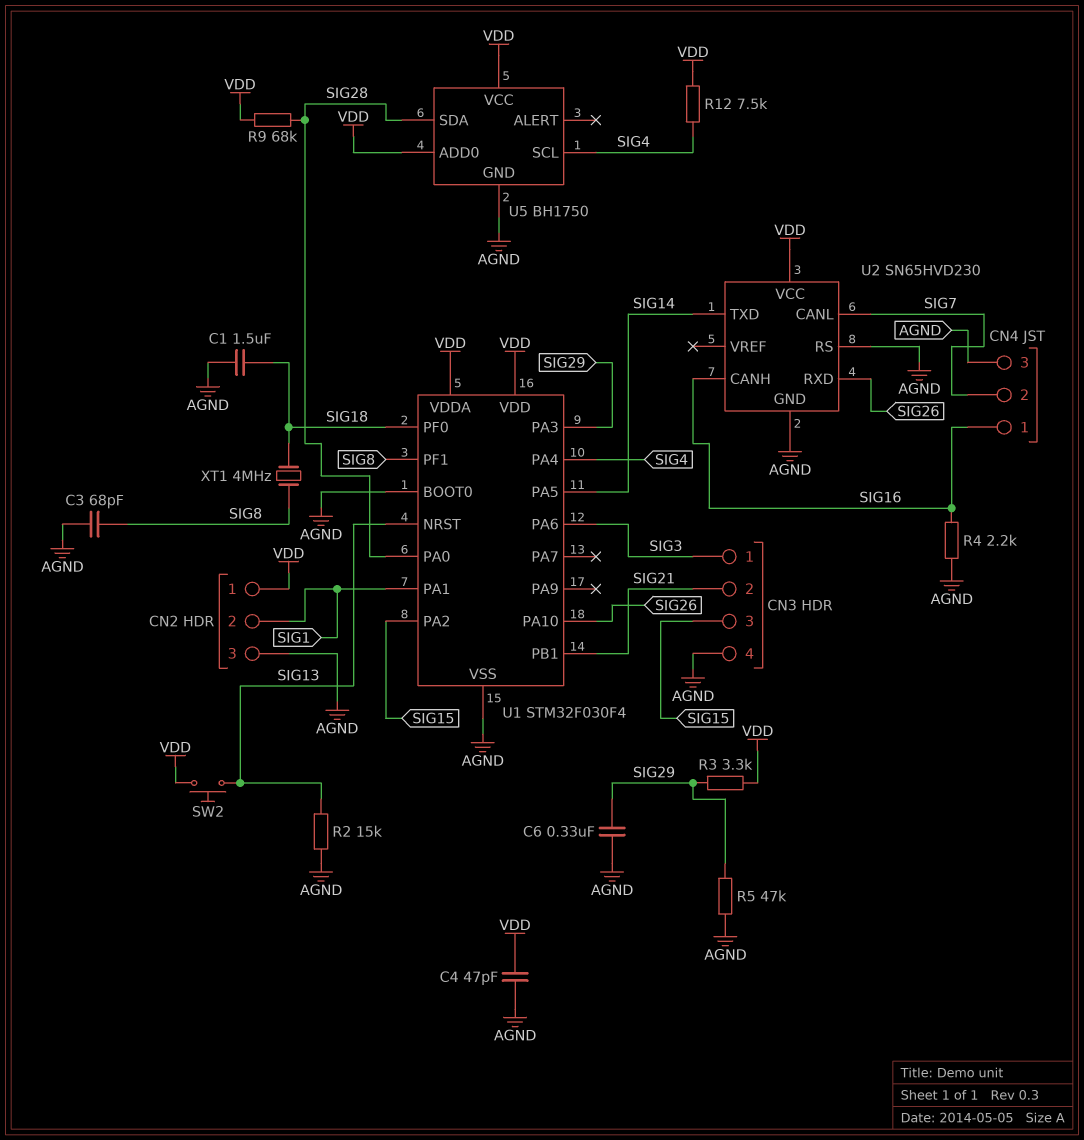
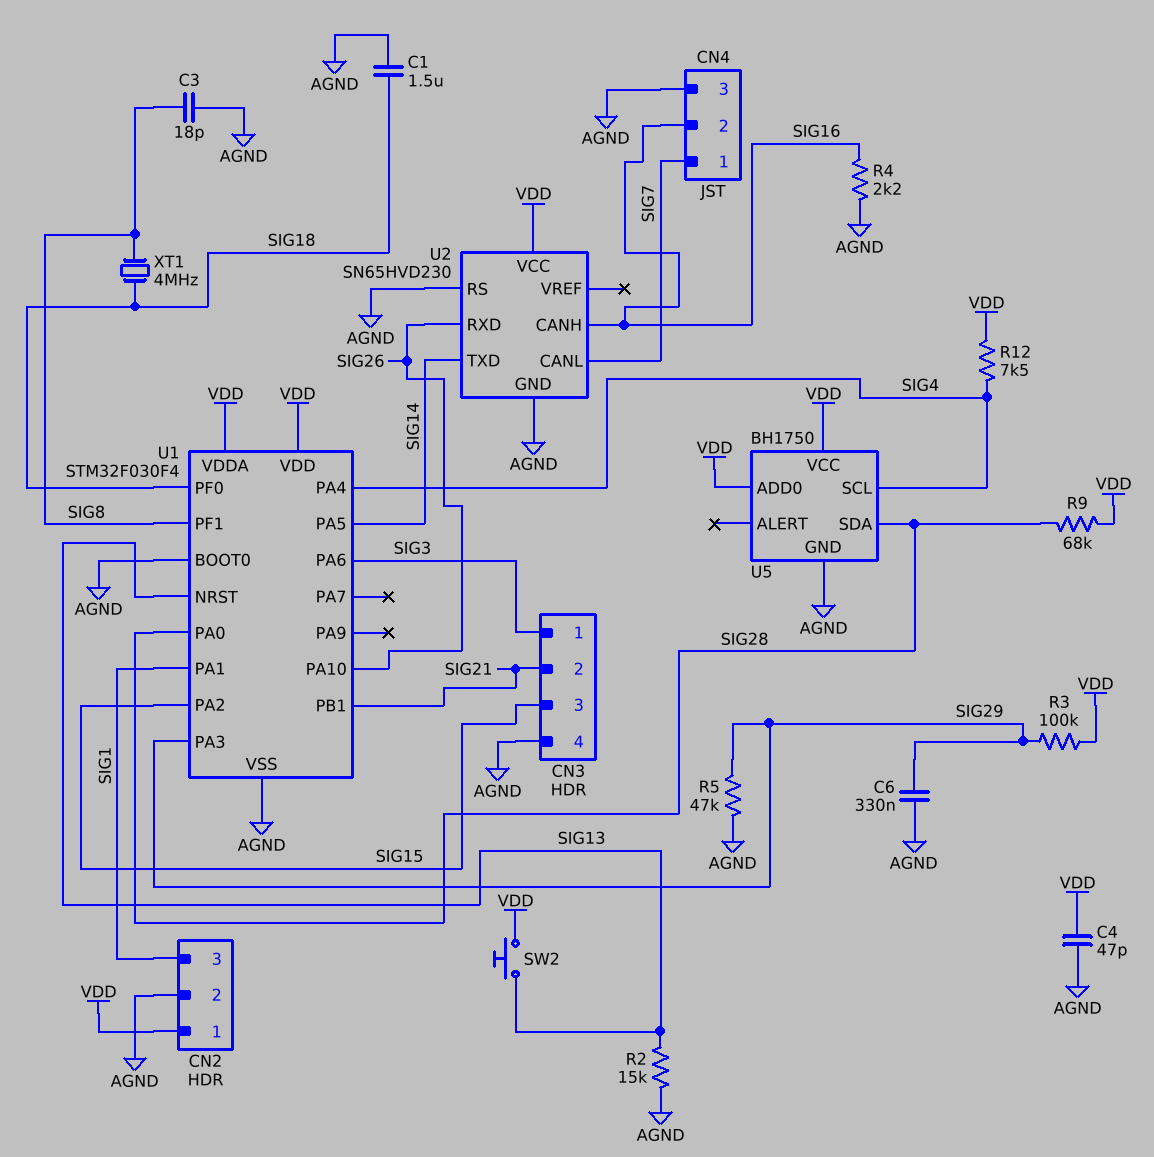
C3: 68pF (AGND, SIG8) -> 18pF (AGND, SIG8)
CN2 pin 2: SIG1 -> AGND
CN2 pin 3: AGND -> SIG1
CN4 pin 1: SIG16 -> SIG7
CN4 pin 2: SIG7 -> SIG16
R3: 3.3k (SIG29, VDD) -> 100k (SIG29, VDD)

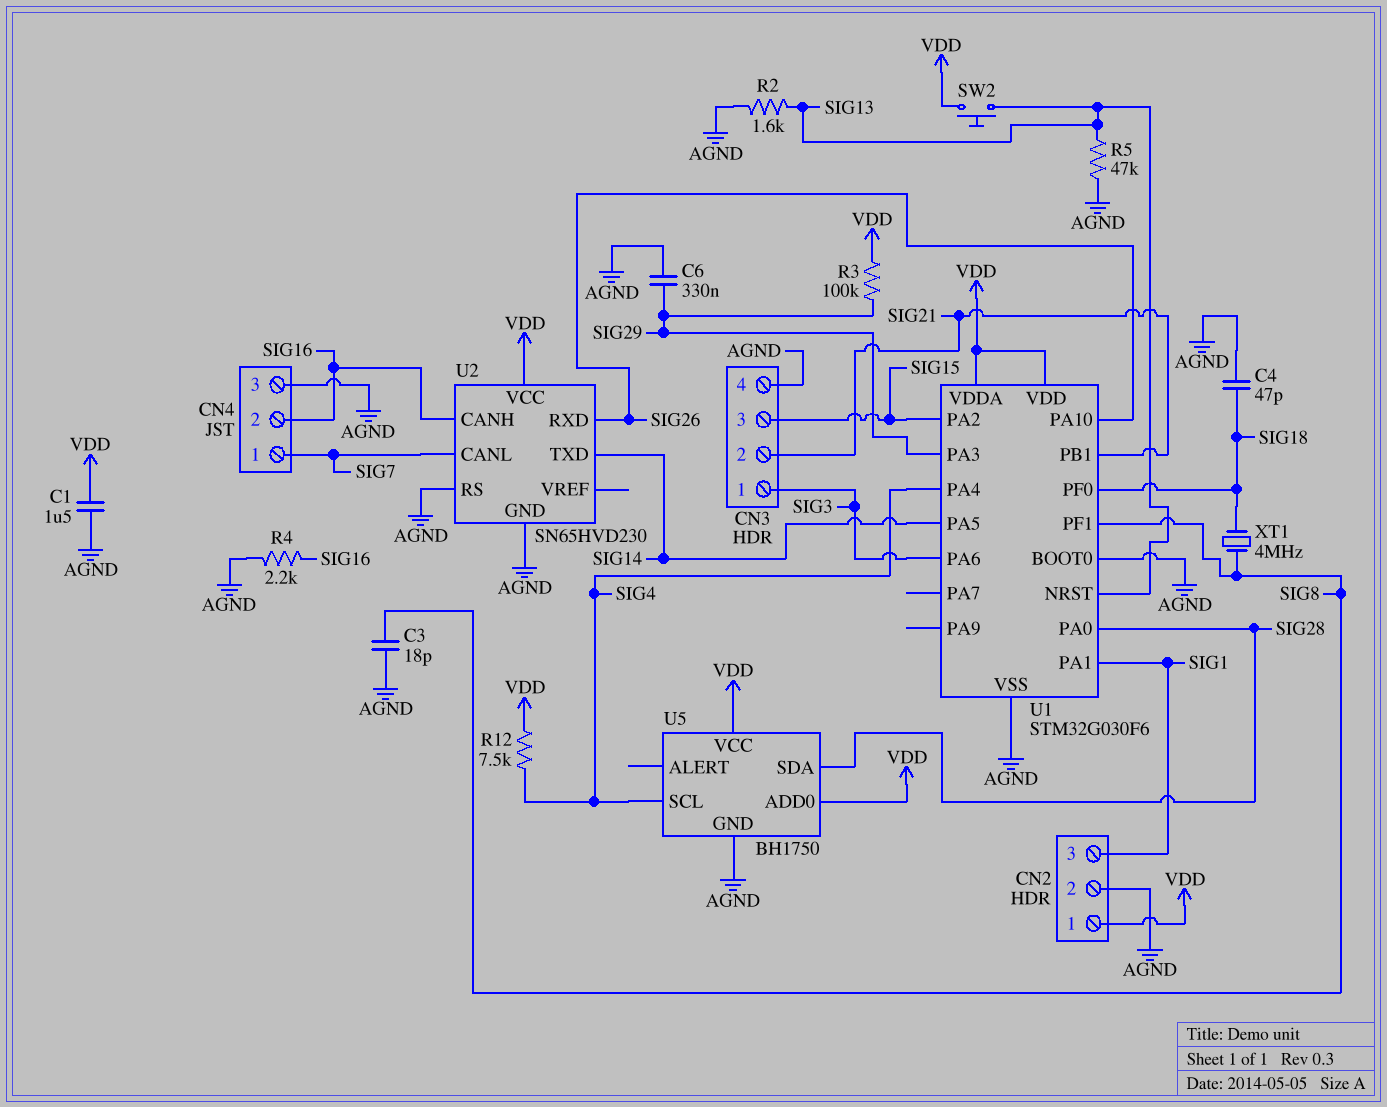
C1: 1.5uF (AGND, SIG18) -> 1.5uF (AGND, VDD)
C4: 47pF (AGND, VDD) -> 47pF (AGND, SIG18)
R2: 15k (AGND, SIG13) -> 1.6k (AGND, SIG13)
R5: 47k (AGND, SIG29) -> 47k (AGND, SIG13)
R9: 68k (SIG28, VDD) -> none
U1: STM32F030F4 -> STM32G030F6

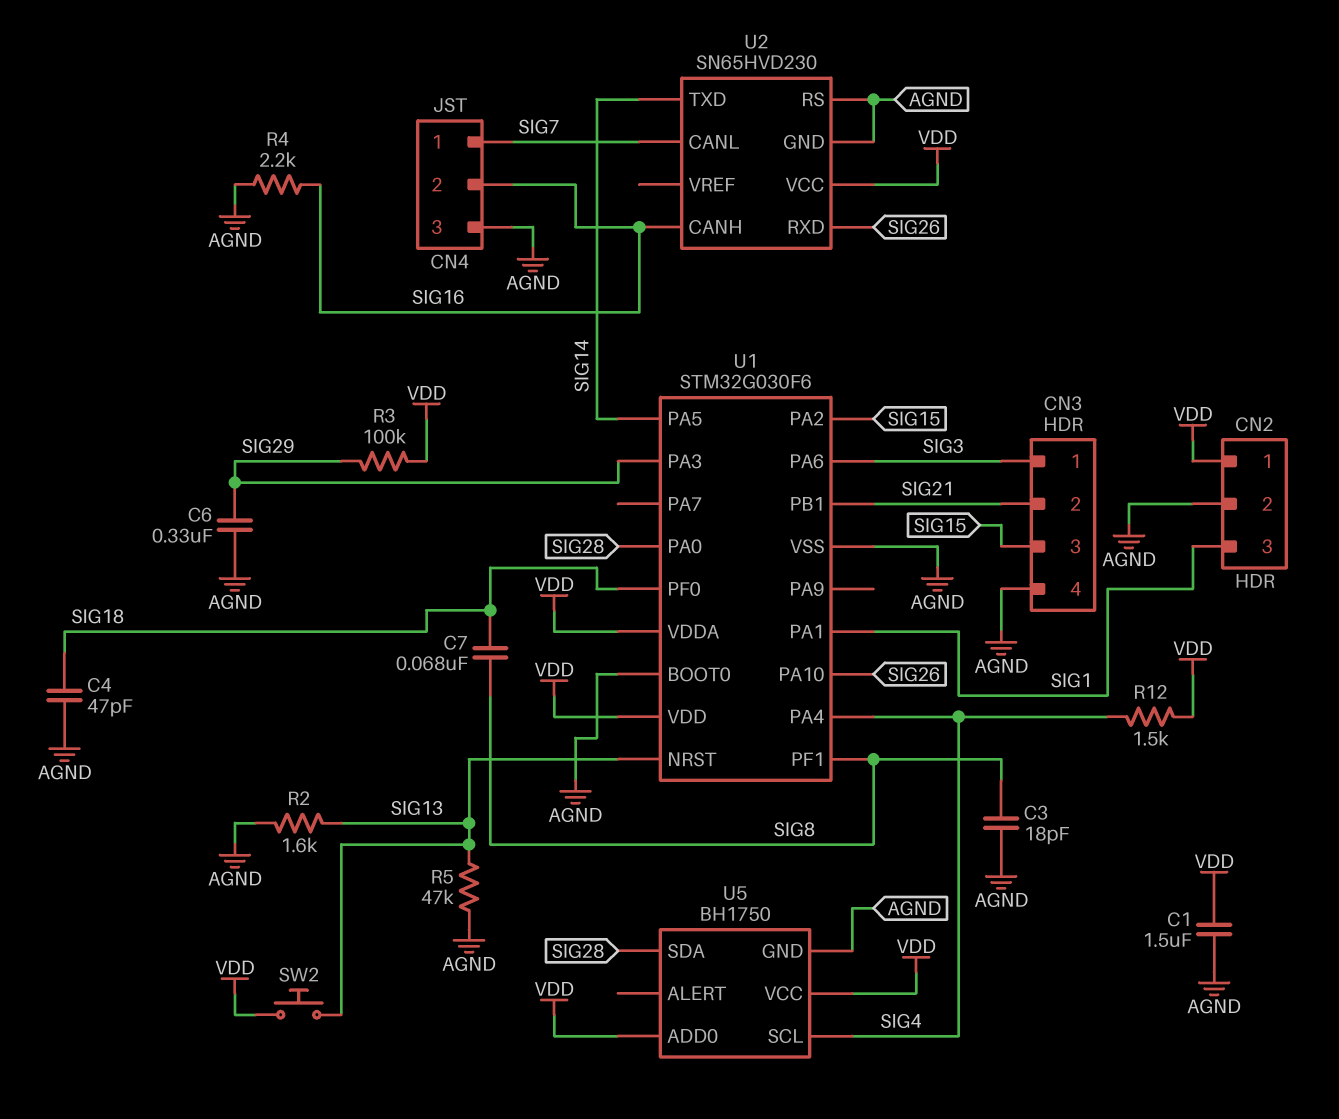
C7: none -> 68nF (SIG8, SIG18)
R12: 7.5k (SIG4, VDD) -> 1.5k (SIG4, VDD)
XT1: 4MHz (SIG8, SIG18) -> none

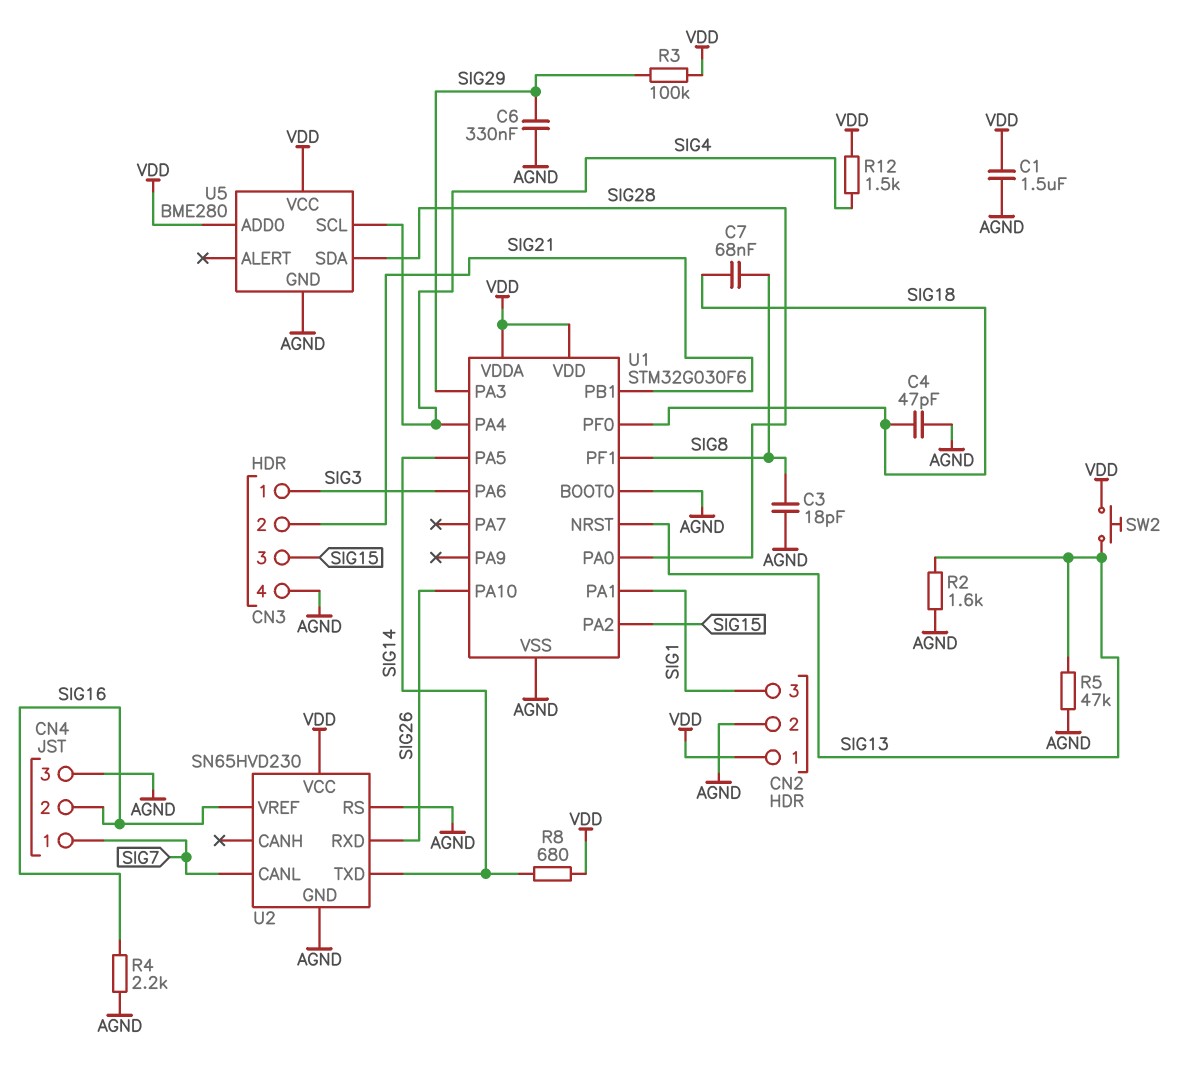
R8: none -> 680 (SIG14, VDD)
U2 pin CANH: SIG16 -> none
U2 pin VREF: none -> SIG16
U5: BH1750 -> BME280

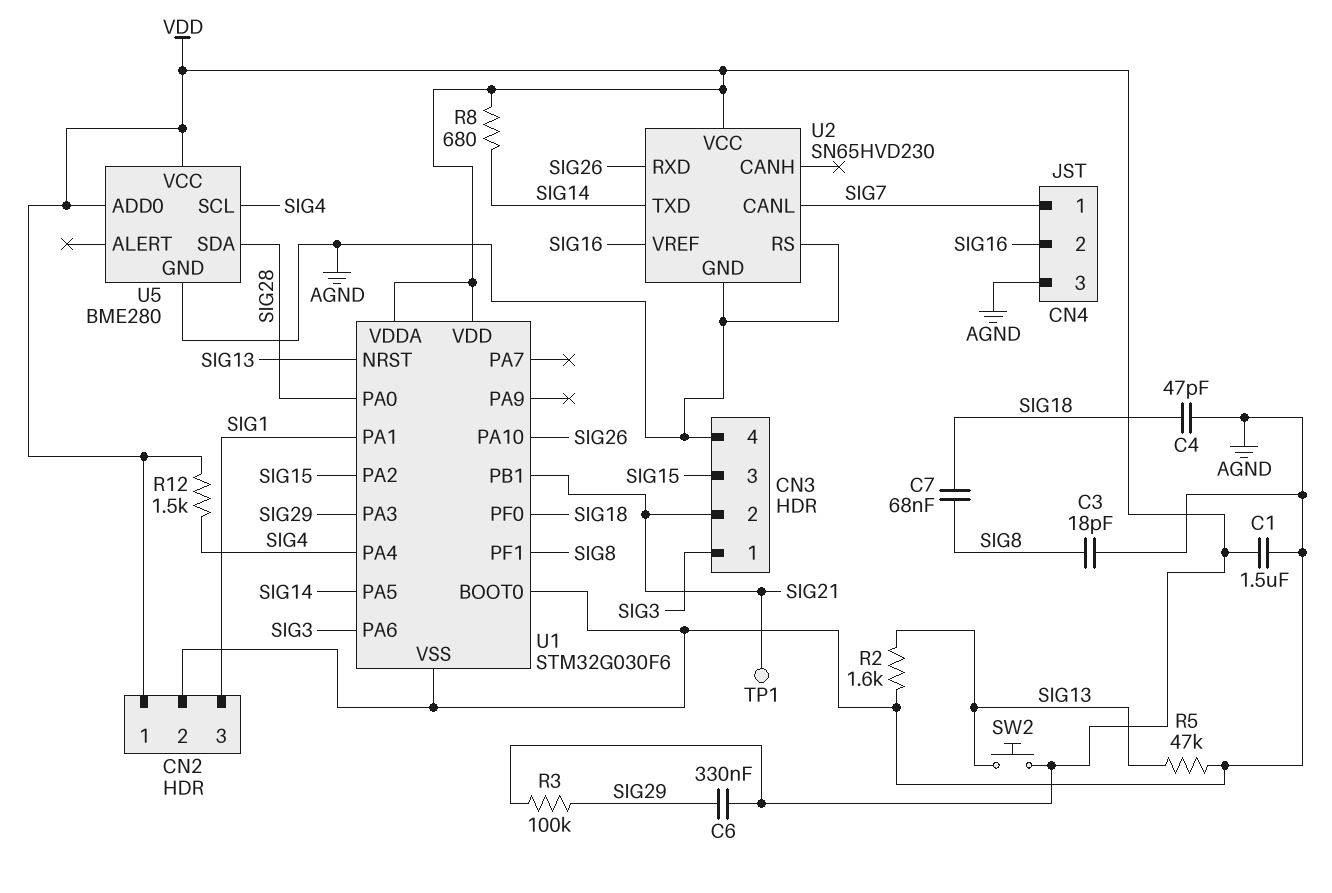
C6: 330nF (AGND, SIG29) -> 330nF (SIG29, VDD)
R4: 2.2k (AGND, SIG16) -> none
TP1: none -> test point (SIG21)

